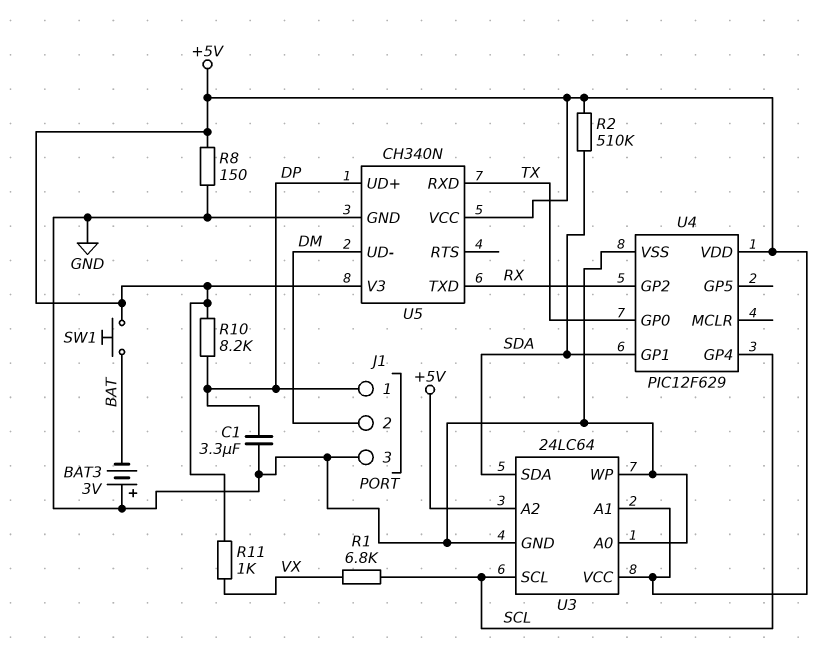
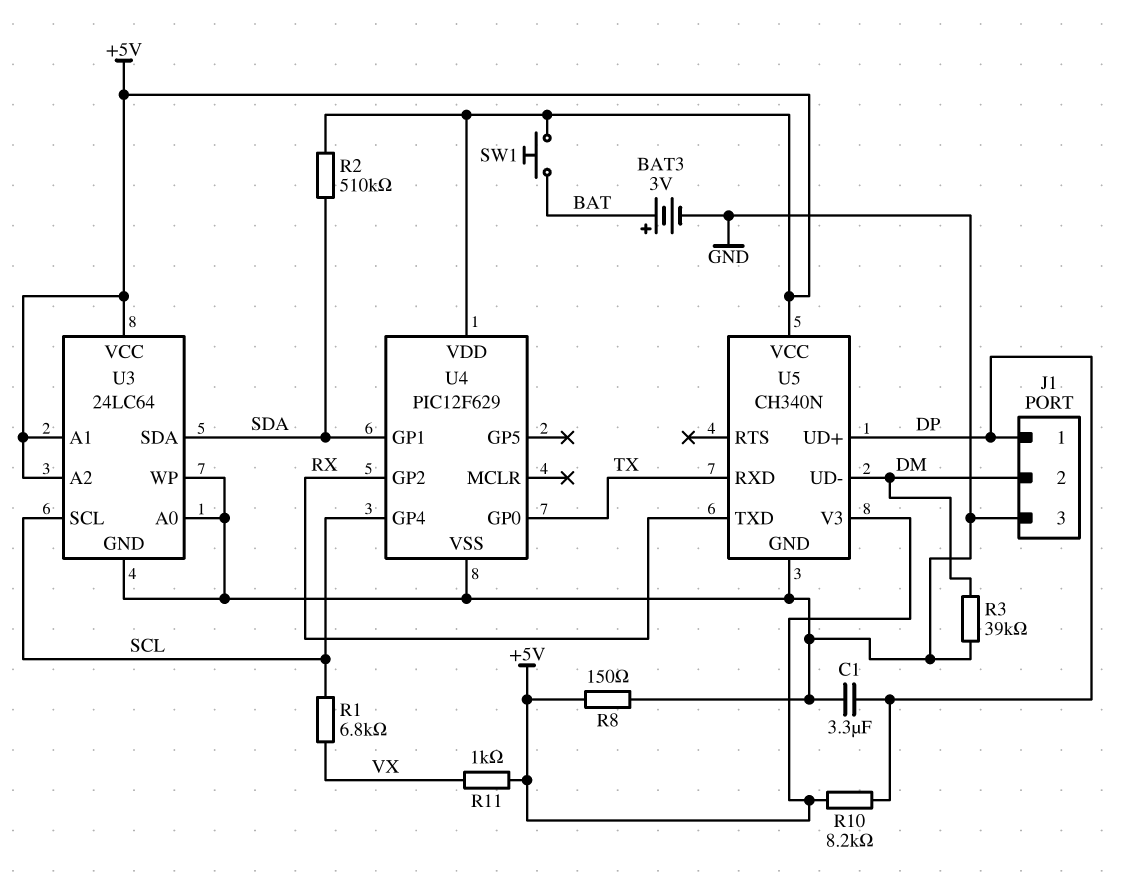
BAT3: 3V (plus GND, minus BAT) -> 3V (plus BAT, minus GND)
R3: none -> 39k (DM, GND)

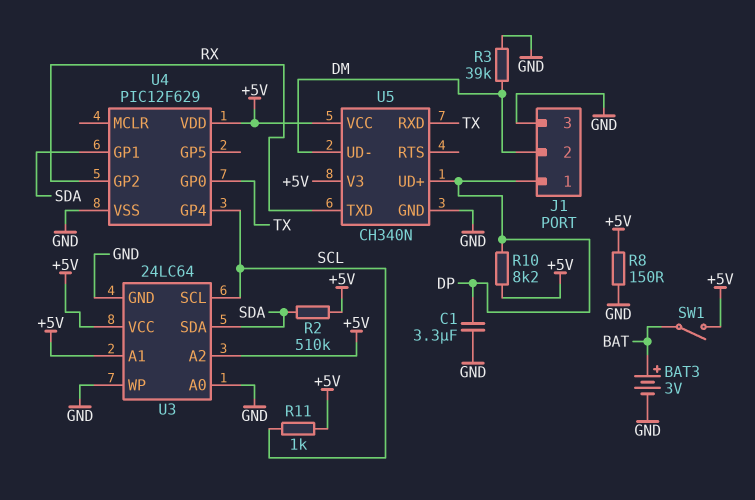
R1: 6.8k (SCL, VX) -> none
R11: 1k (+5V, VX) -> 1k (+5V, SCL)
SW1: button (+5V, BAT) -> switch (+5V, BAT)

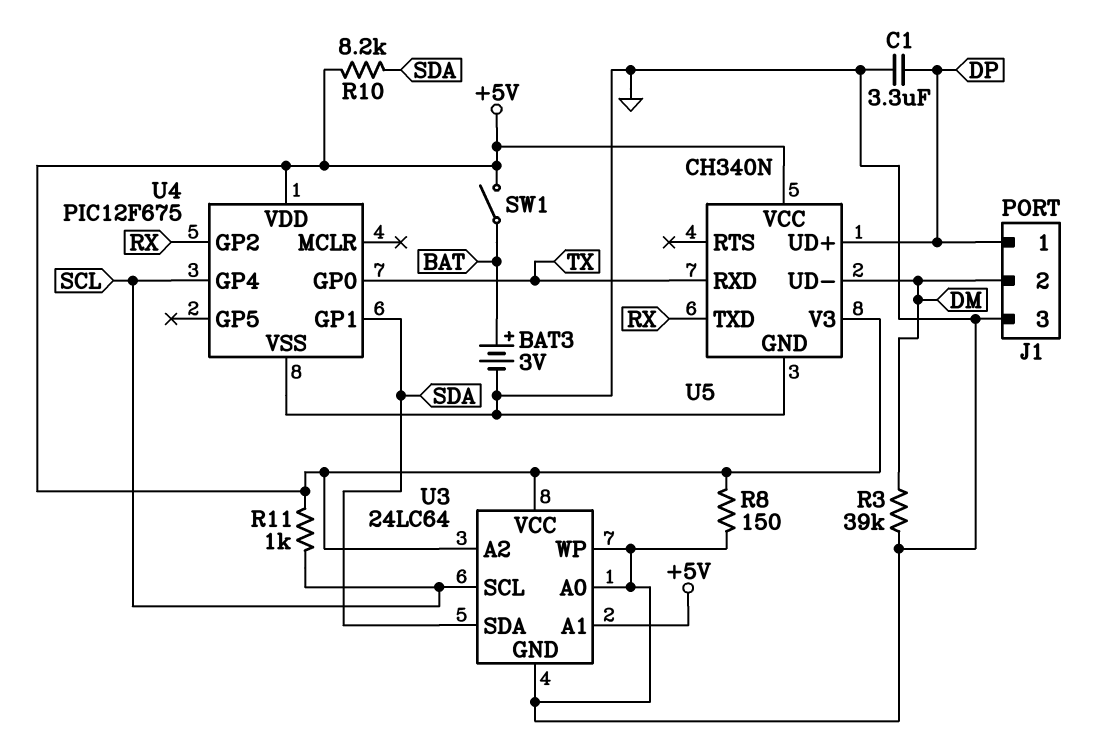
R2: 510k (+5V, SDA) -> none
R10: 8.2k (+5V, DP) -> 8.2k (+5V, SDA)
U4: PIC12F629 -> PIC12F675

